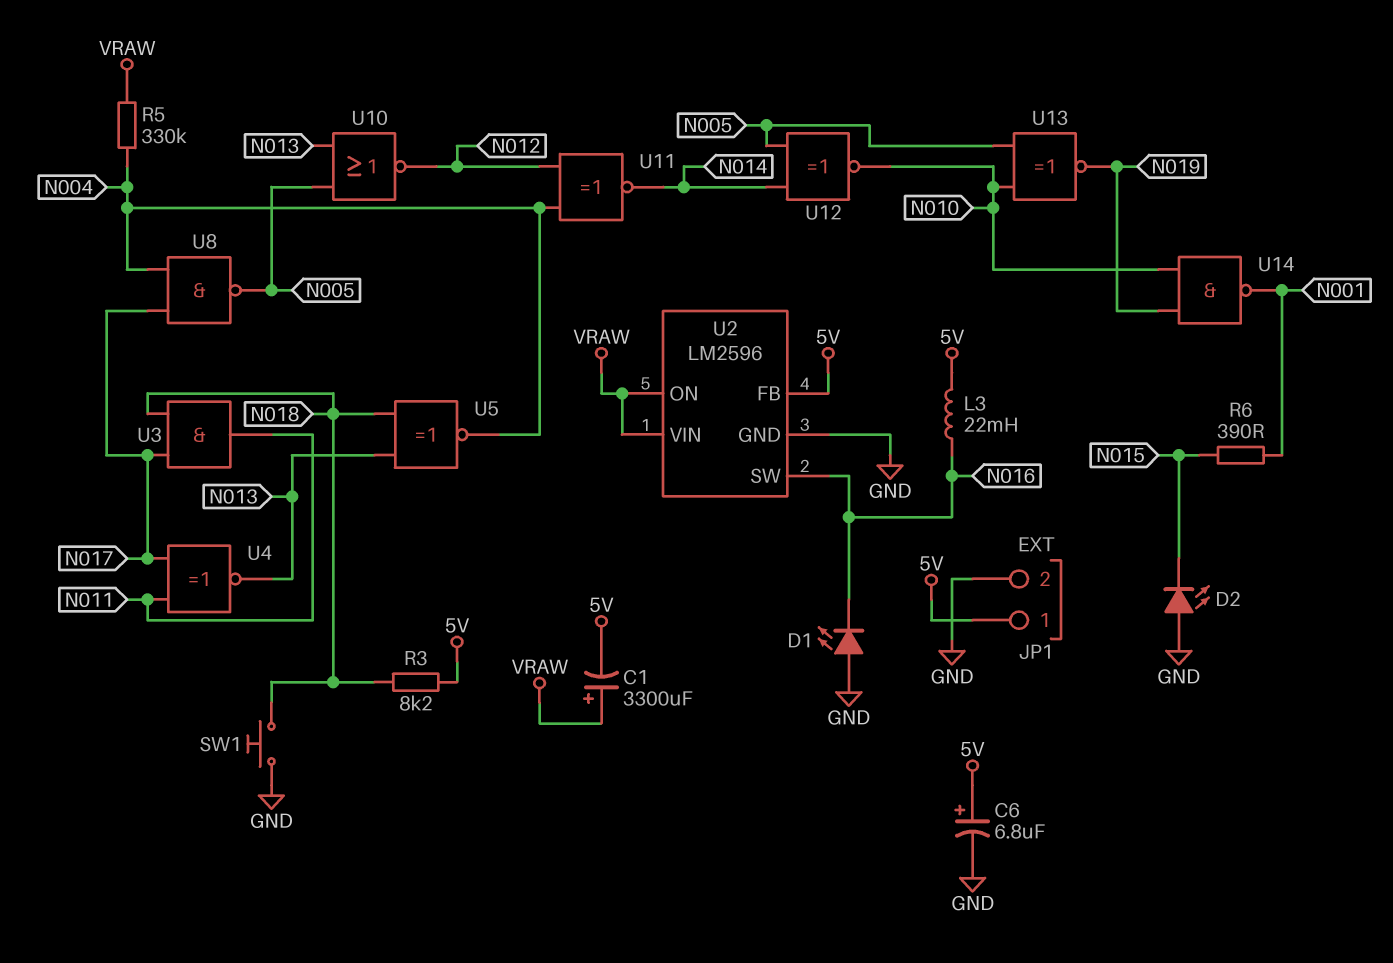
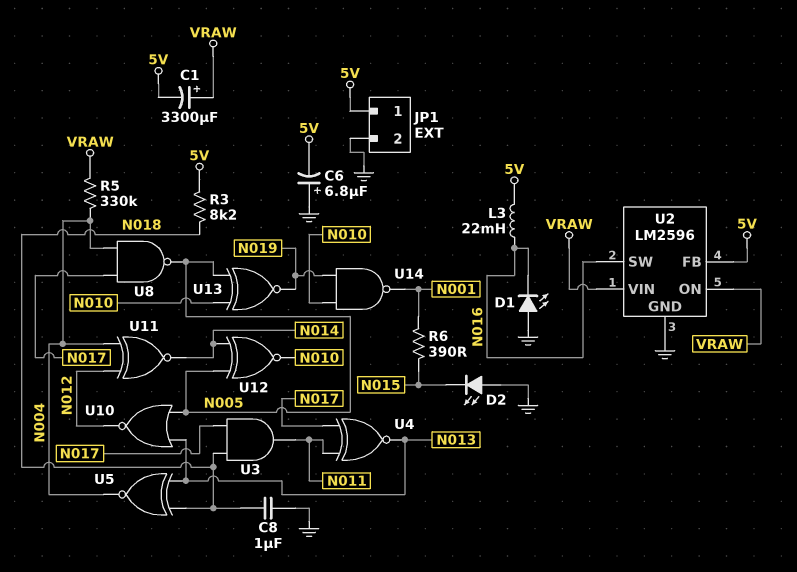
C6: 6.8uF (plus 5V, minus GND) -> 6.8uF (plus GND, minus 5V)
C8: none -> 1uF (GND, N018)
SW1: button (GND, N018) -> none

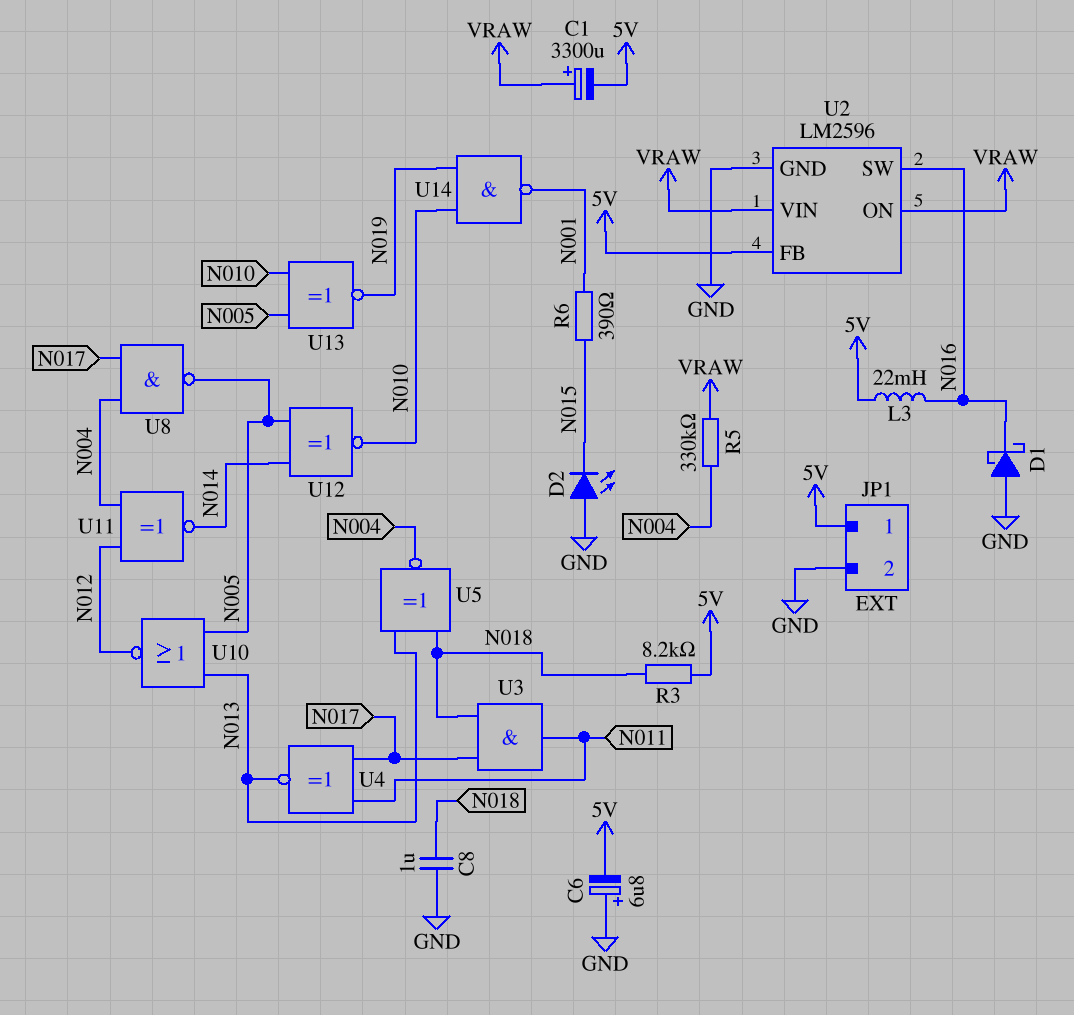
D1: LED (A GND, K N016) -> schottky (A GND, K N016)

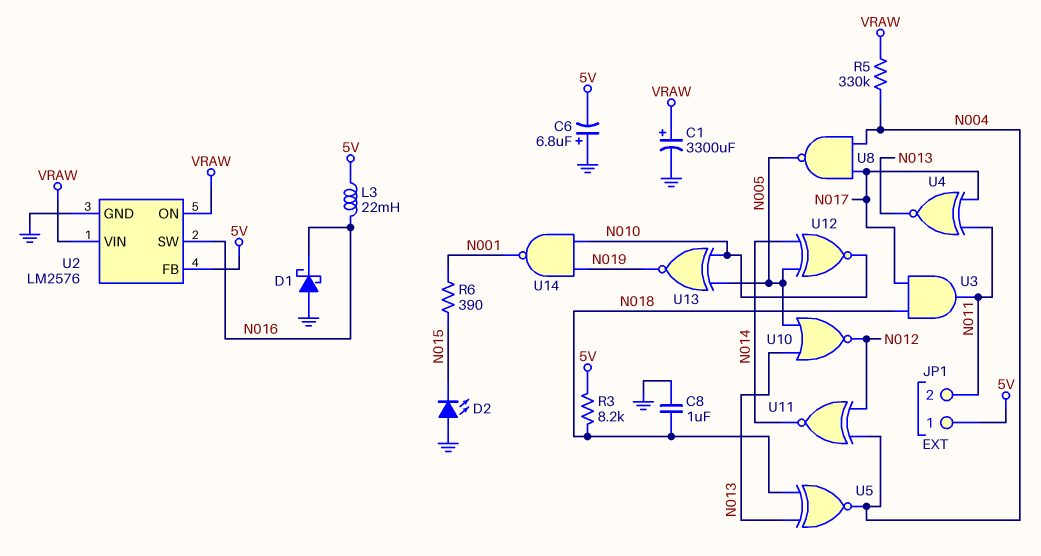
C1: 3300uF (plus VRAW, minus 5V) -> 3300uF (plus VRAW, minus GND)
JP1 pin 2: GND -> N011
U2: LM2596 -> LM2576

